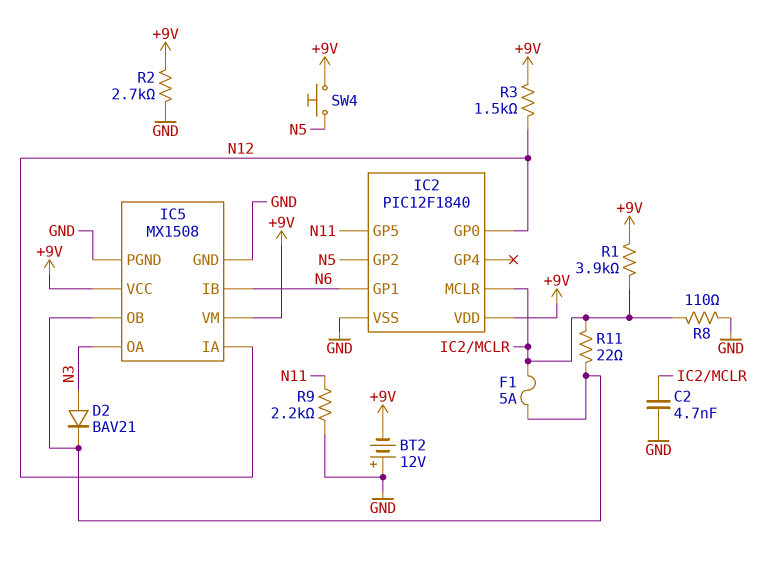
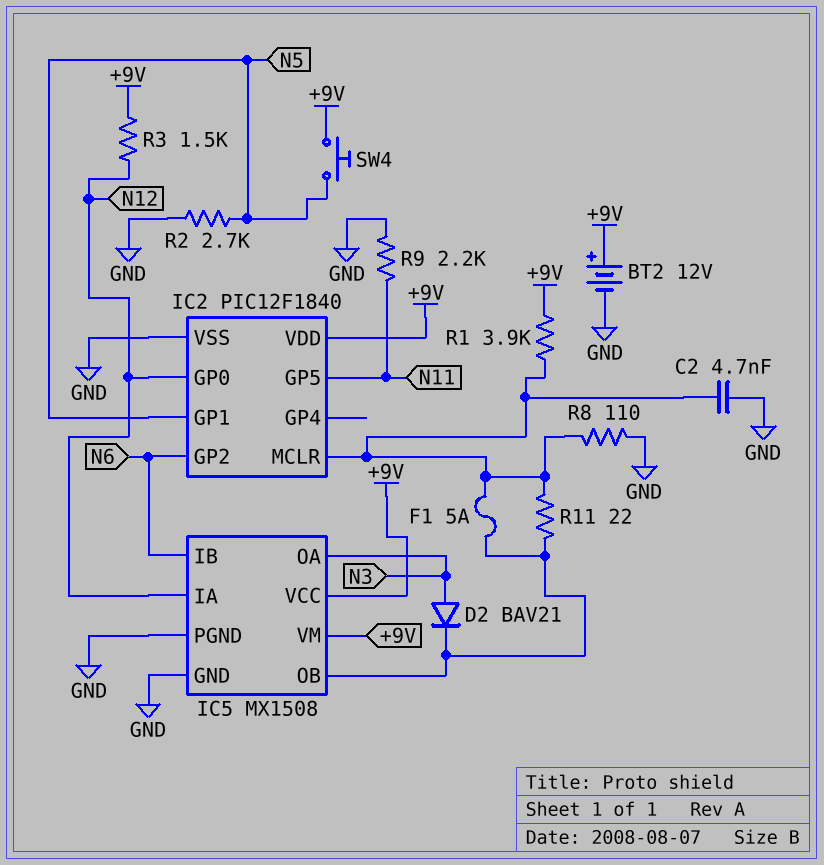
BT2: 12V (plus GND, minus +9V) -> 12V (plus +9V, minus GND)
IC2 pin GP1: N6 -> N5
IC2 pin GP2: N5 -> N6
R2: 2.7k (+9V, GND) -> 2.7k (GND, N5)

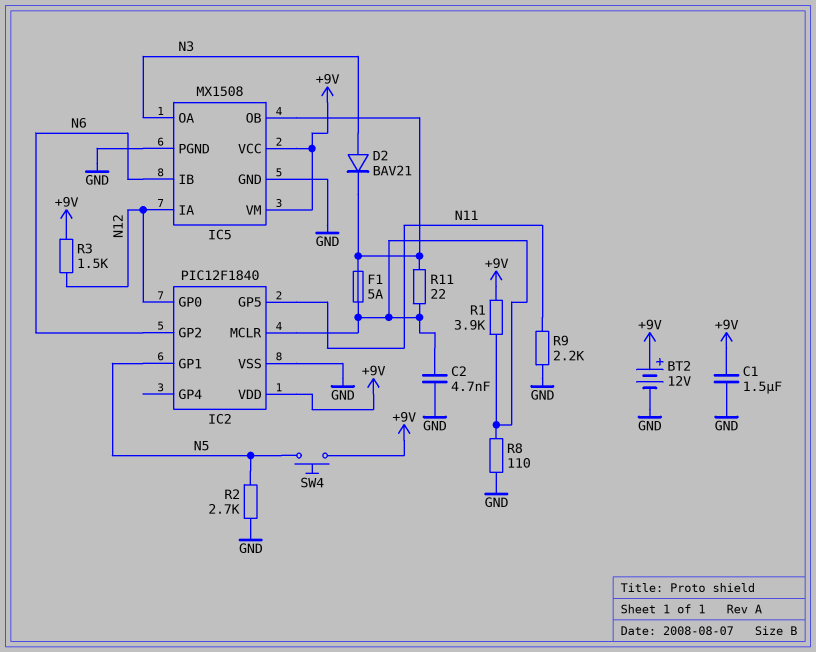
C1: none -> 1.5uF (+9V, GND)

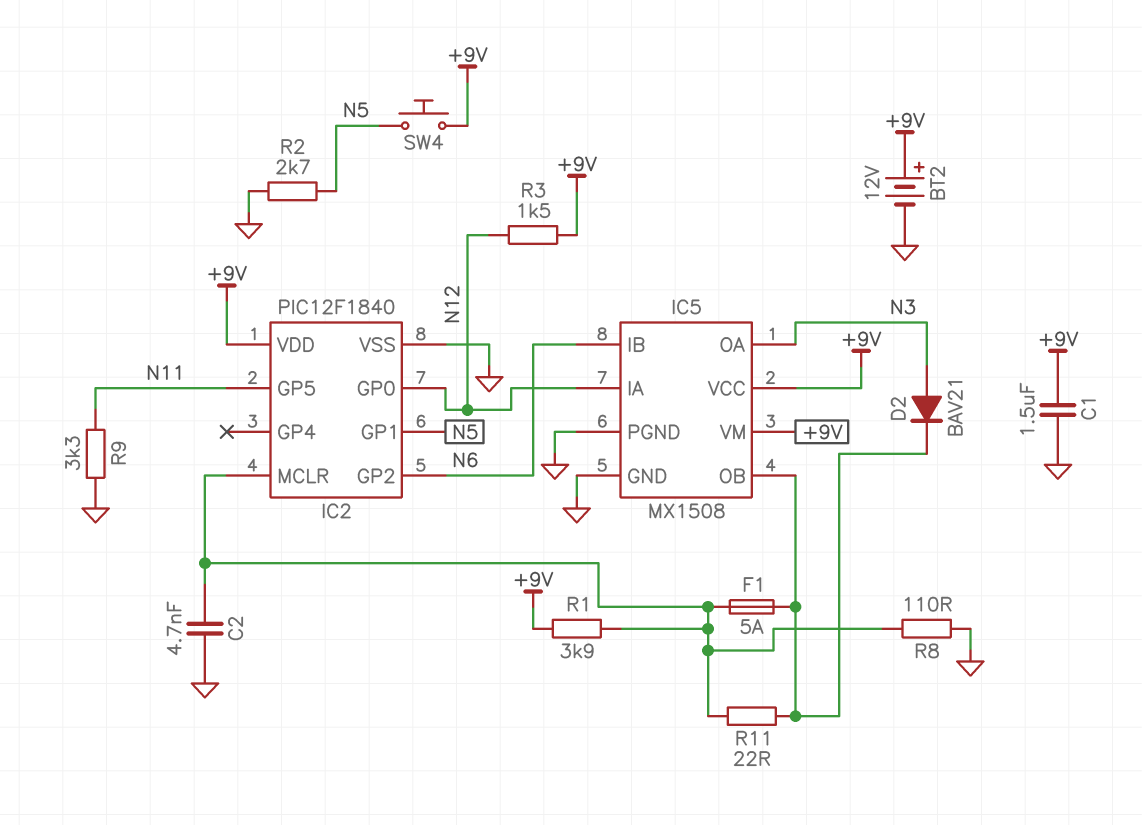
R9: 2.2k (GND, N11) -> 3.3k (GND, N11)

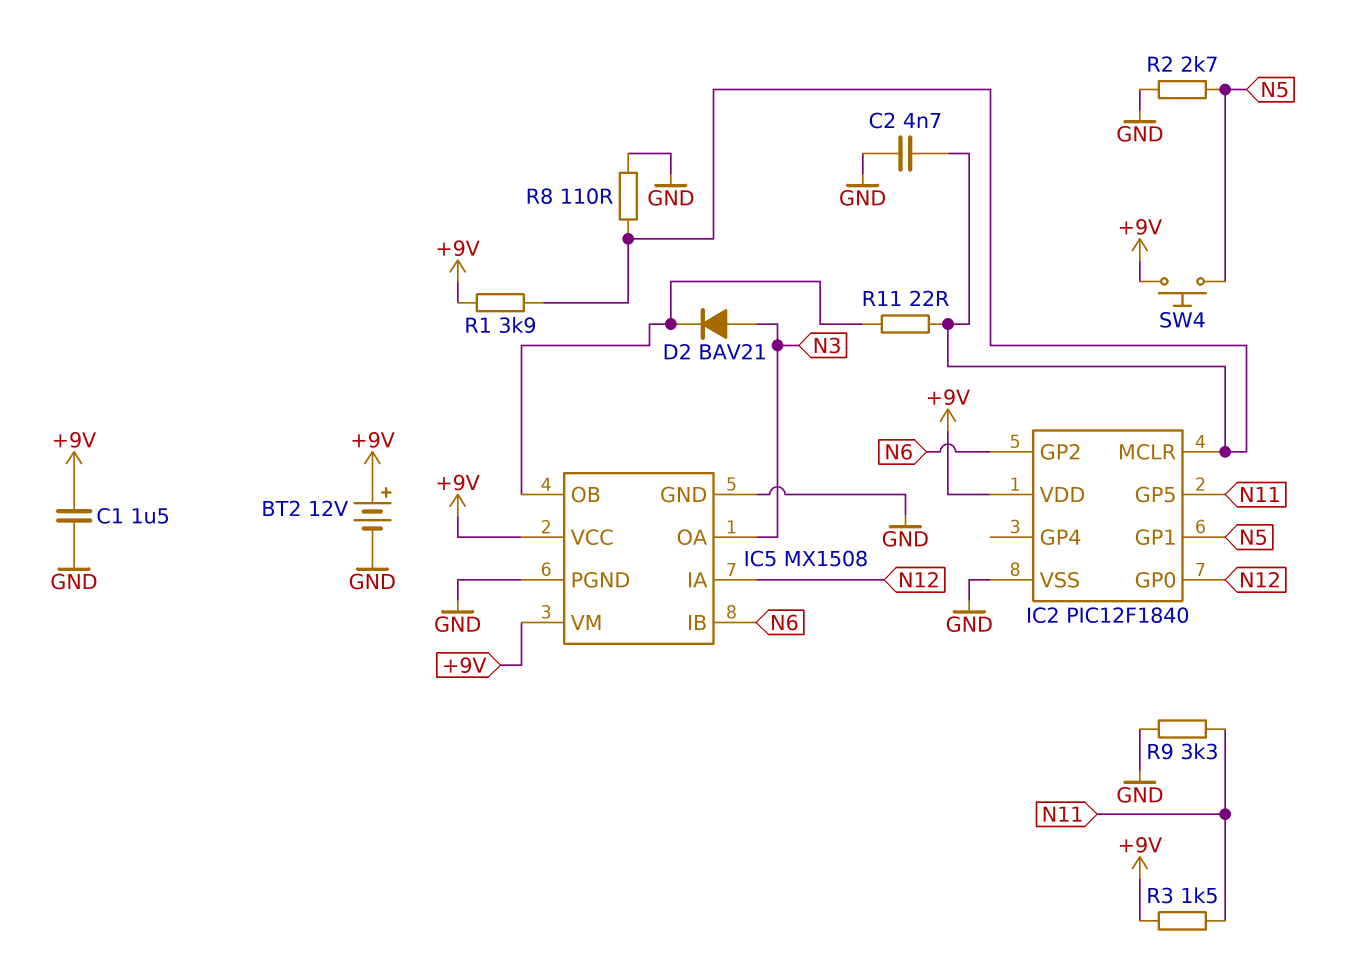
F1: 5A (IC2/MCLR, IC5/OB) -> none
R3: 1.5k (+9V, N12) -> 1.5k (+9V, N11)

